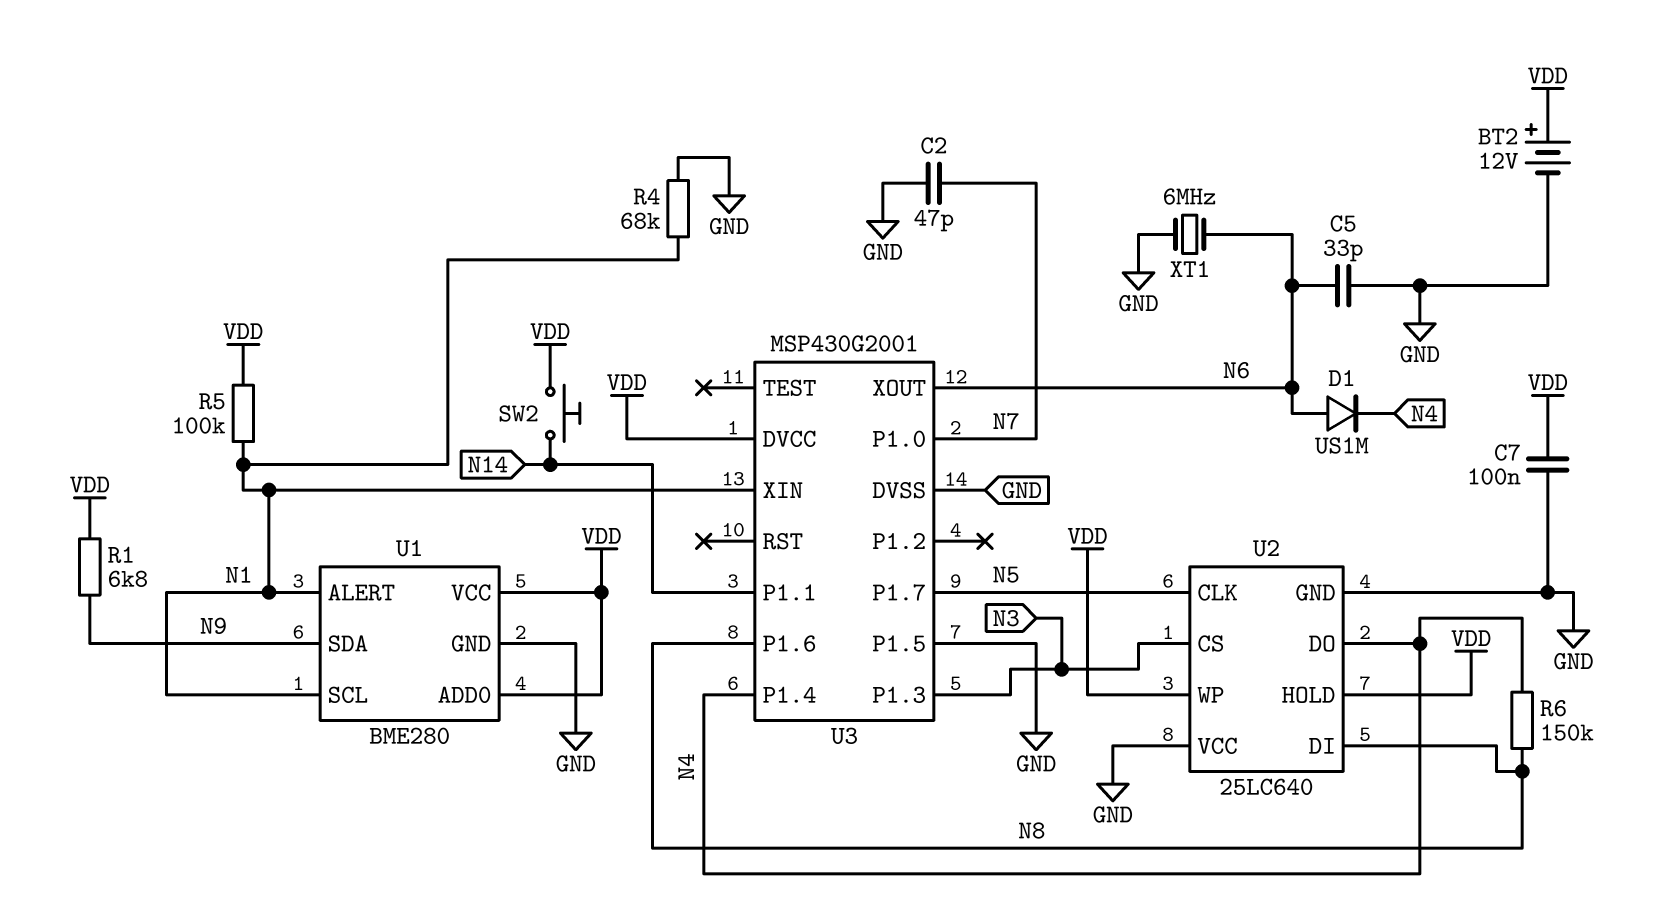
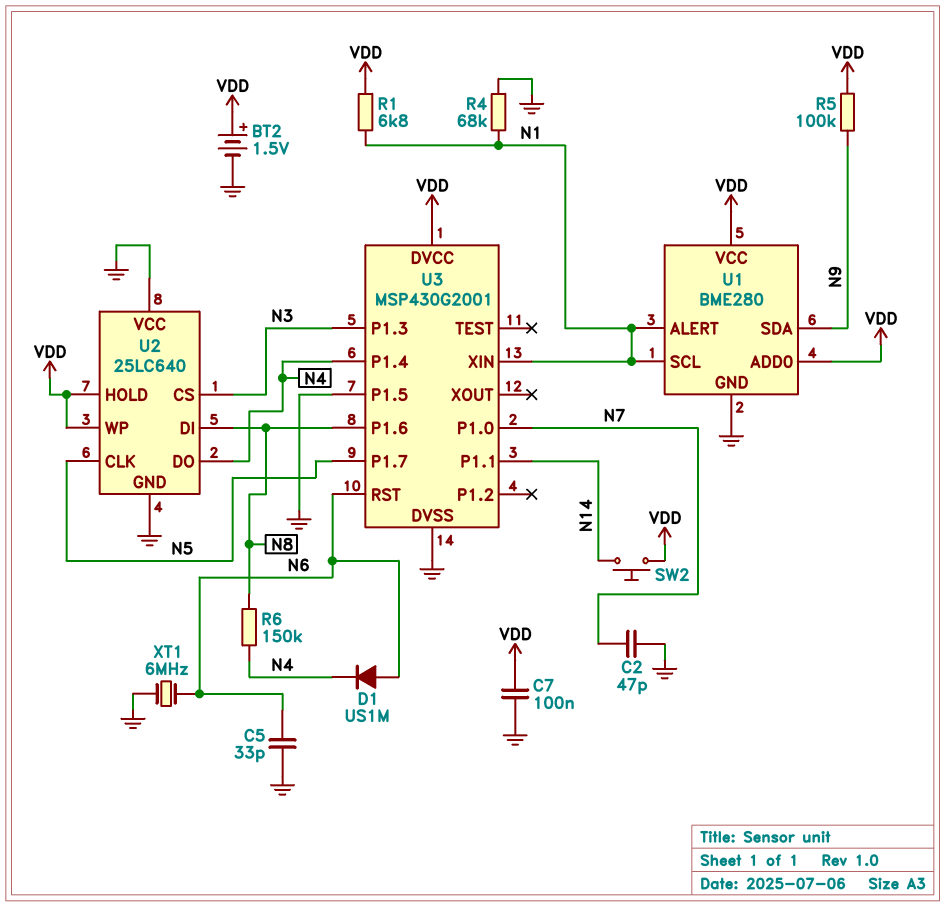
BT2: 12V (plus VDD, minus GND) -> 1.5V (plus VDD, minus GND)
R1: 6.8k (N9, VDD) -> 6.8k (N1, VDD)
R5: 100k (N1, VDD) -> 100k (N9, VDD)
U3 pin RST: none -> N6
U3 pin XOUT: N6 -> none

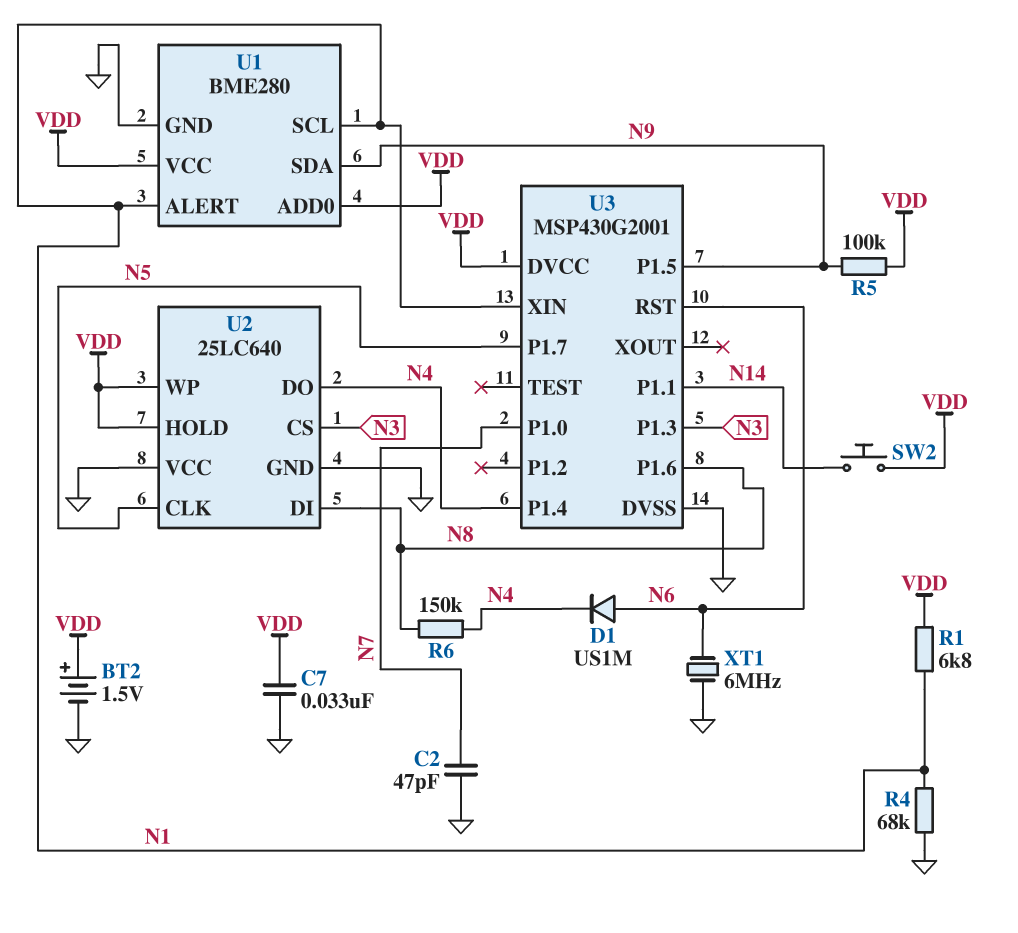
C5: 33pF (GND, N6) -> none
C7: 100nF (GND, VDD) -> 33nF (GND, VDD)
U3 pin P1.5: GND -> N9

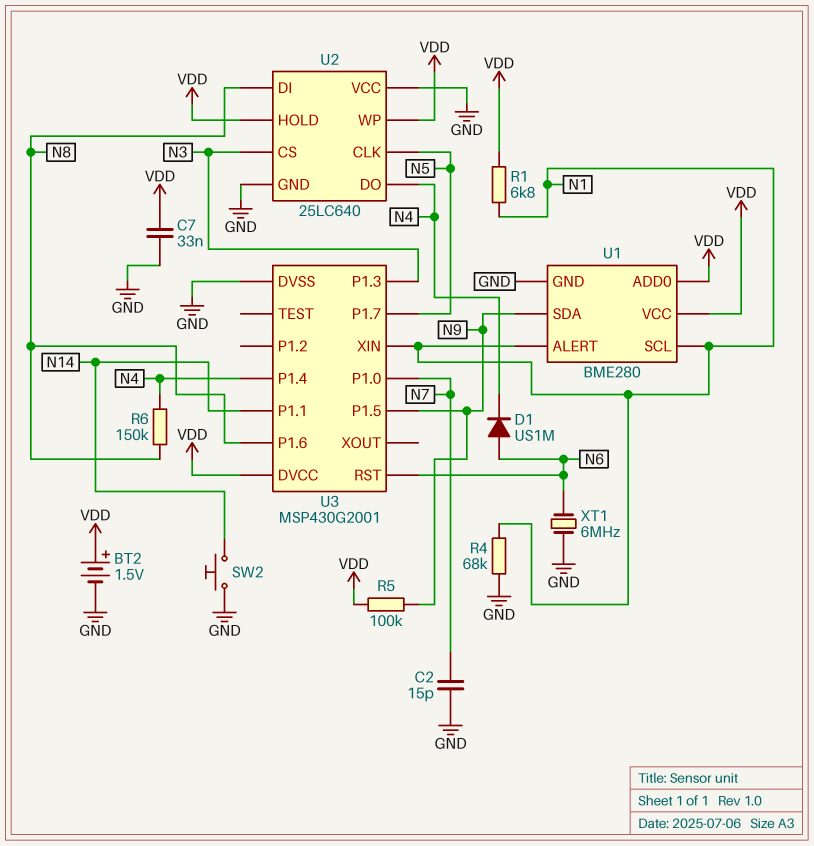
C2: 47pF (GND, N7) -> 15pF (GND, N7)
SW2: button (N14, VDD) -> button (GND, N14)

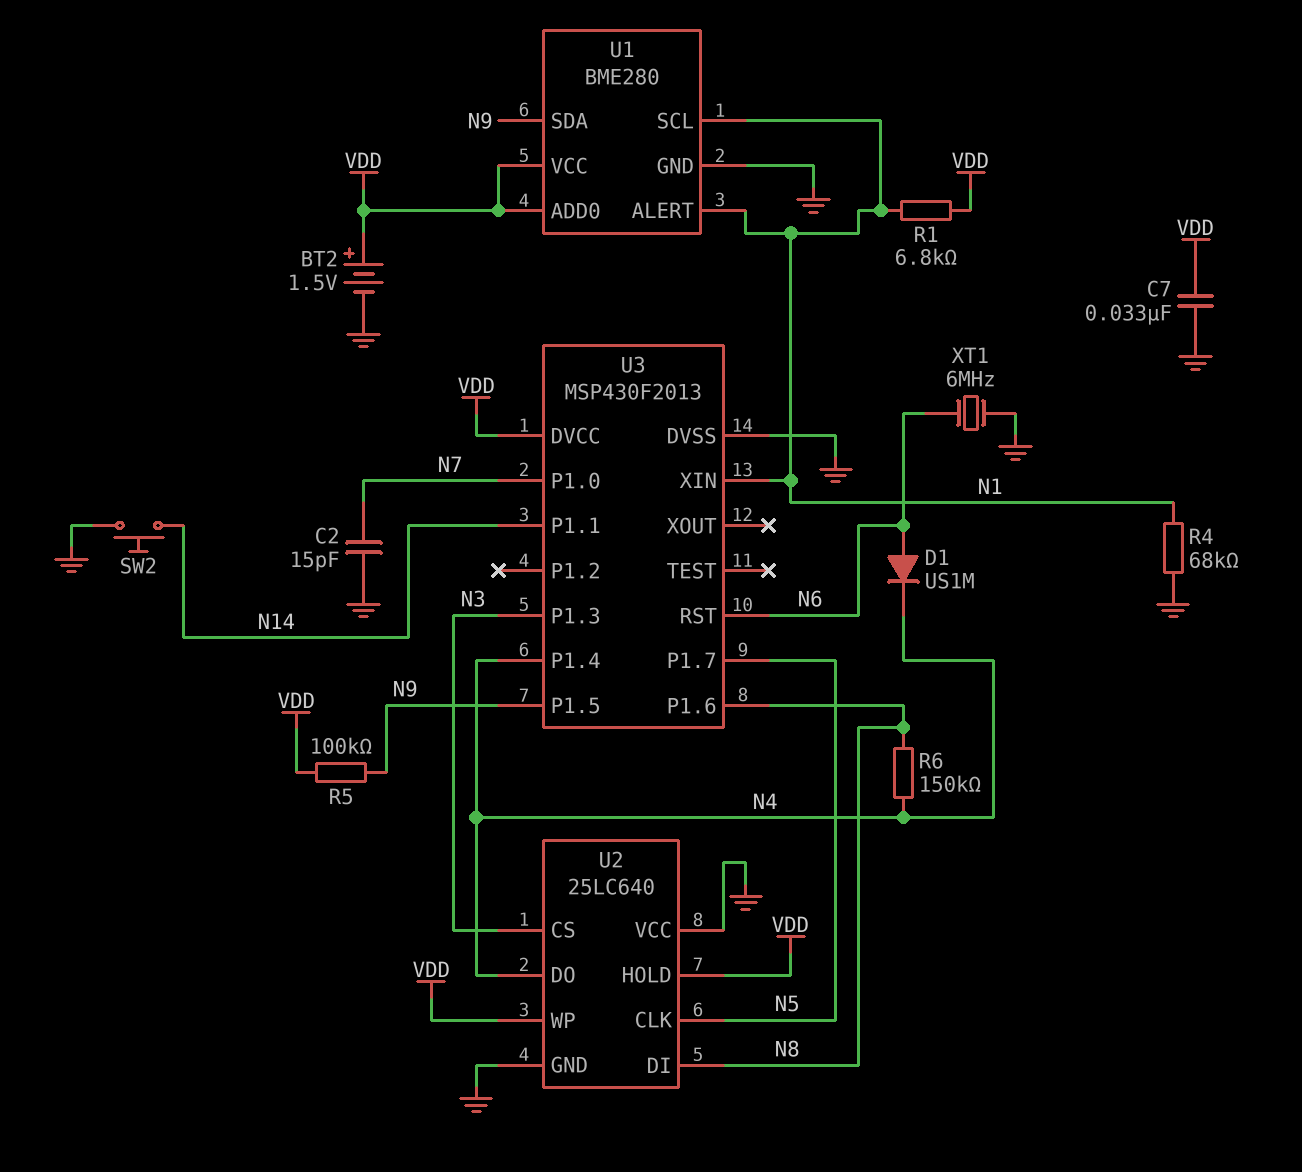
U3: MSP430G2001 -> MSP430F2013

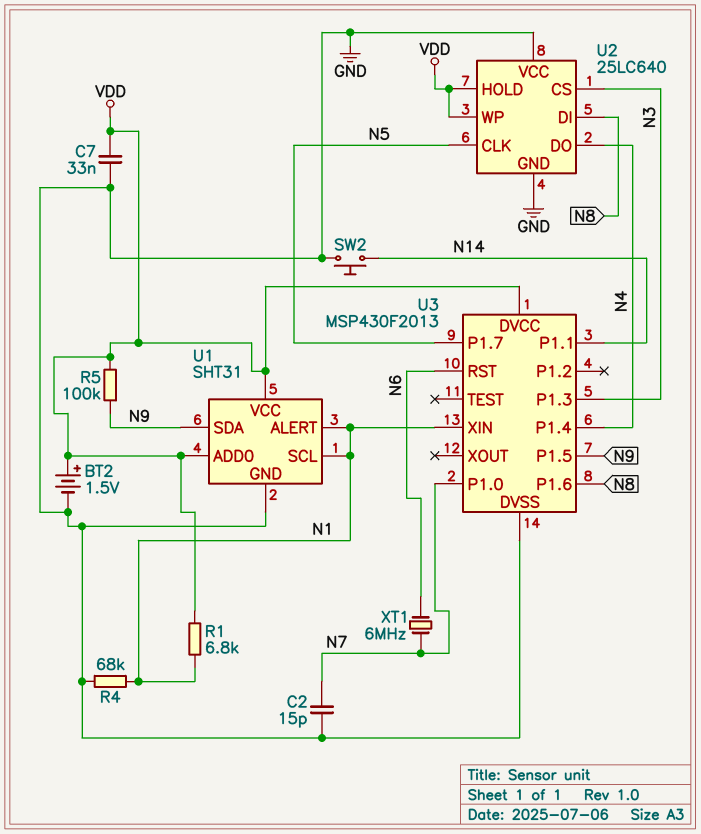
D1: diode US1M (A N6, K N4) -> none
R6: 150k (N4, N8) -> none
U1: BME280 -> SHT31
XT1: 6MHz (GND, N6) -> 6MHz (N6, N7)

